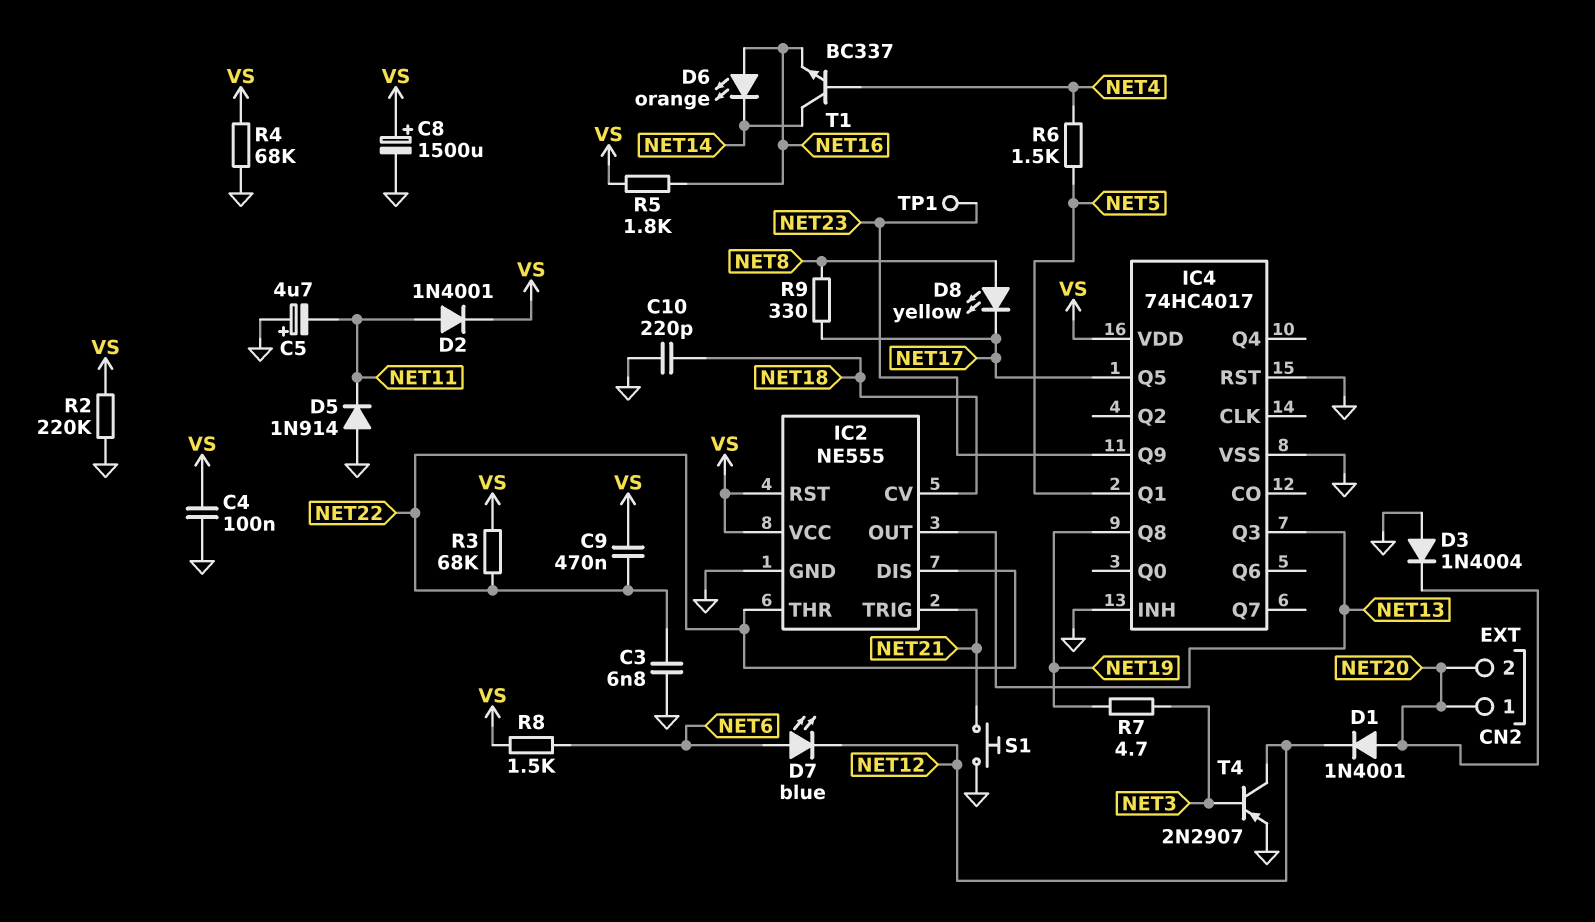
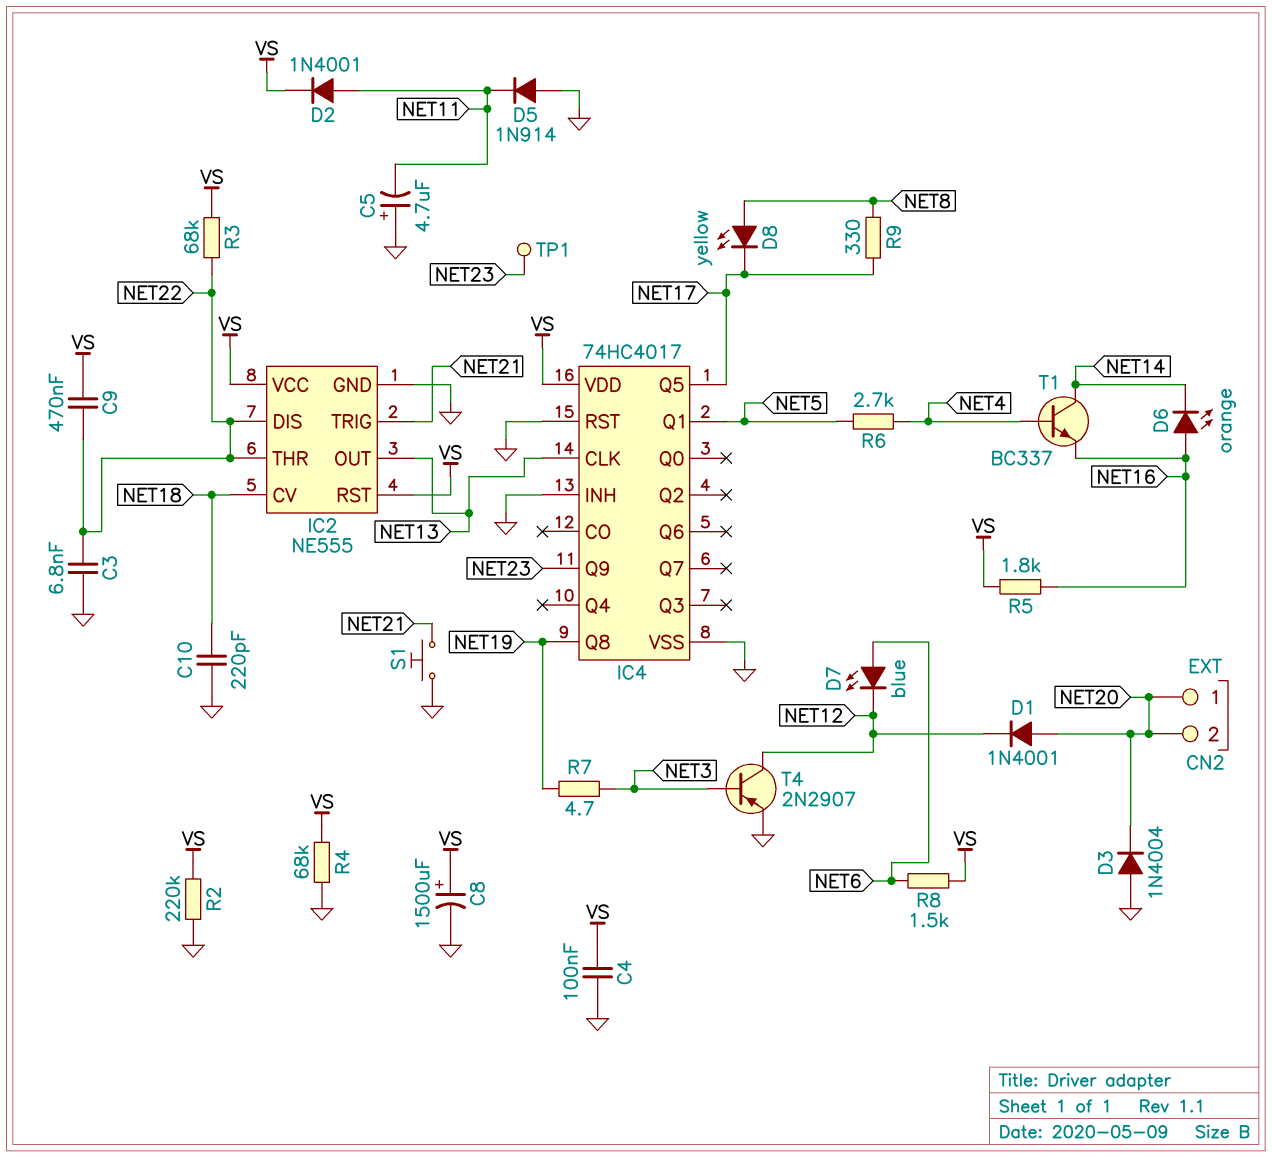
IC4 pin CLK: none -> NET13
IC4 pin Q3: NET13 -> none
R6: 1.5k (NET4, NET5) -> 2.7k (NET4, NET5)

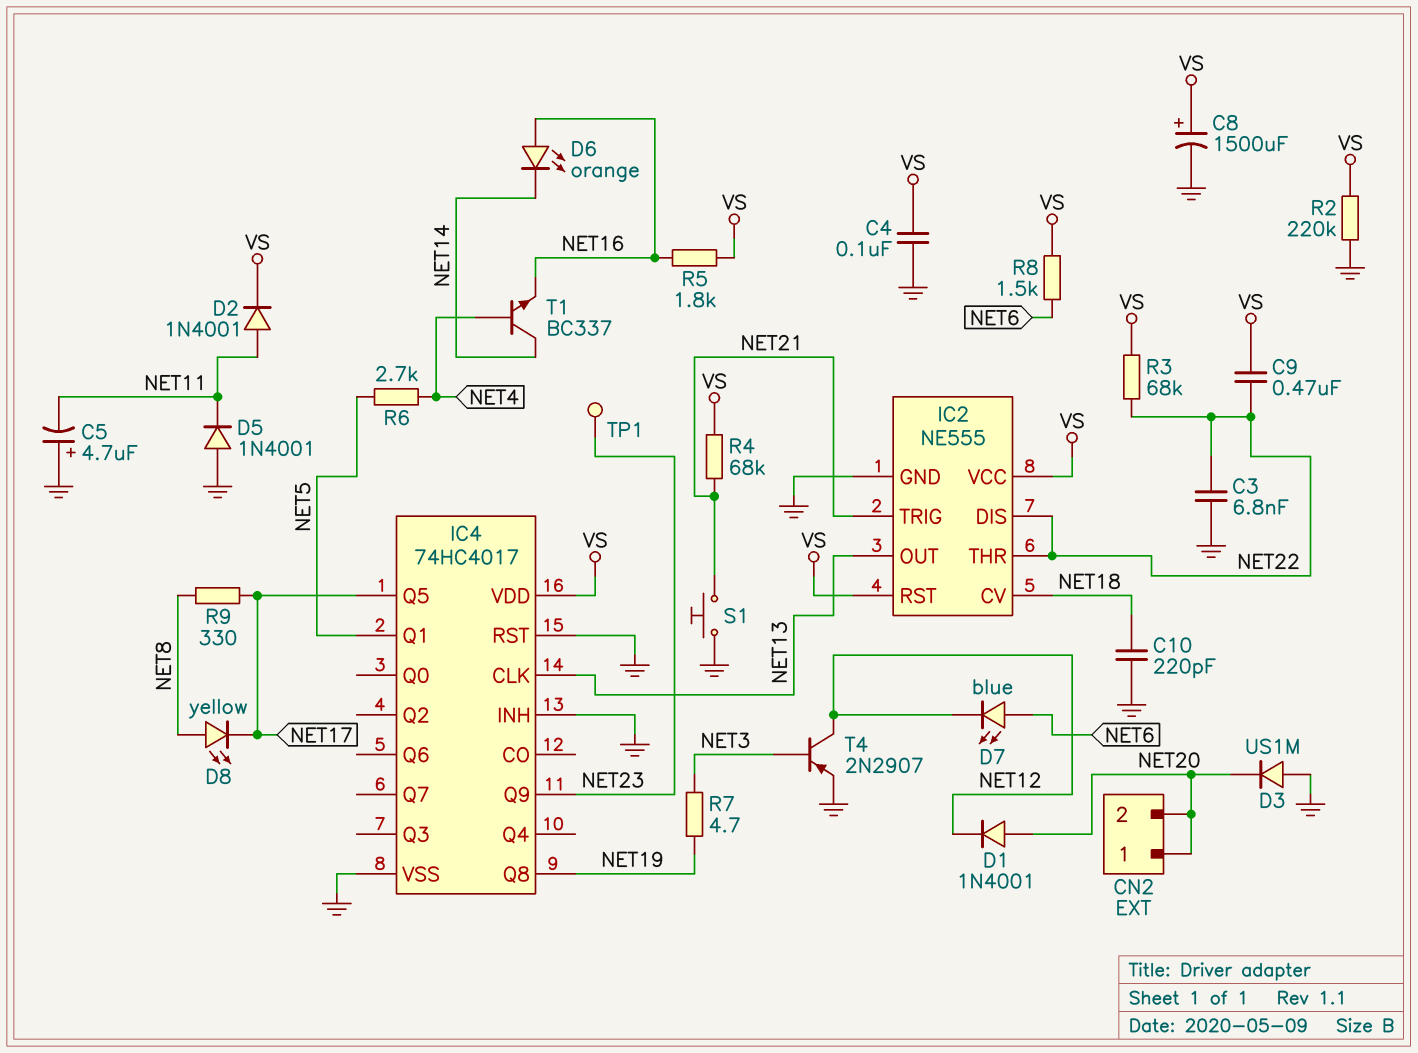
D3: diode 1N4004 (A GND, K NET20) -> diode US1M (A GND, K NET20)
D5: diode 1N914 (A GND, K NET11) -> diode 1N4001 (A GND, K NET11)
R4: 68k (GND, VS) -> 68k (NET21, VS)

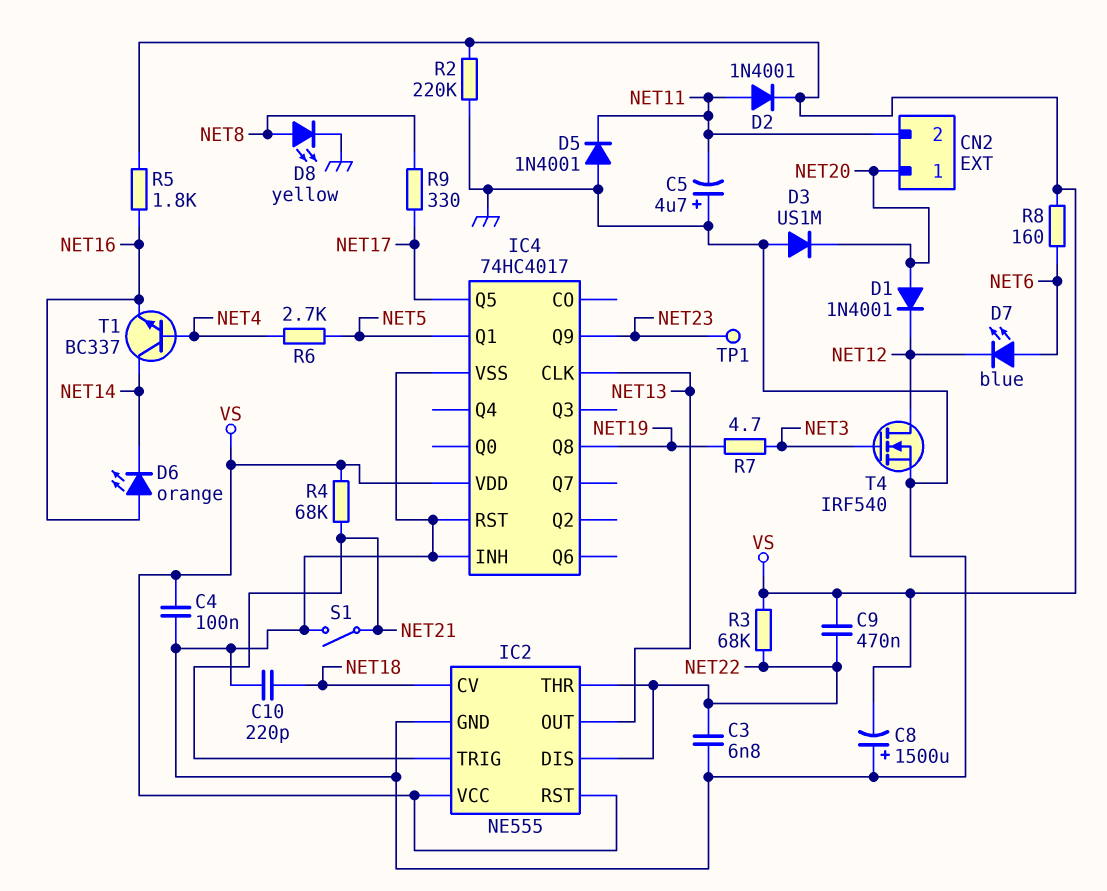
C8: 1500uF (plus VS, minus GND) -> 1500uF (plus GND, minus VS)
CN2 pin 2: NET20 -> NET11
D8: LED yellow (A NET8, K NET17) -> LED yellow (A NET8, K GND)
R8: 1.5k (NET6, VS) -> 160 (NET6, VS)
S1: button (GND, NET21) -> switch (GND, NET21)
T4: PNP 2N2907 (B NET3, C NET12, E GND) -> NMOS IRF540 (G NET3, D NET12, S GND)

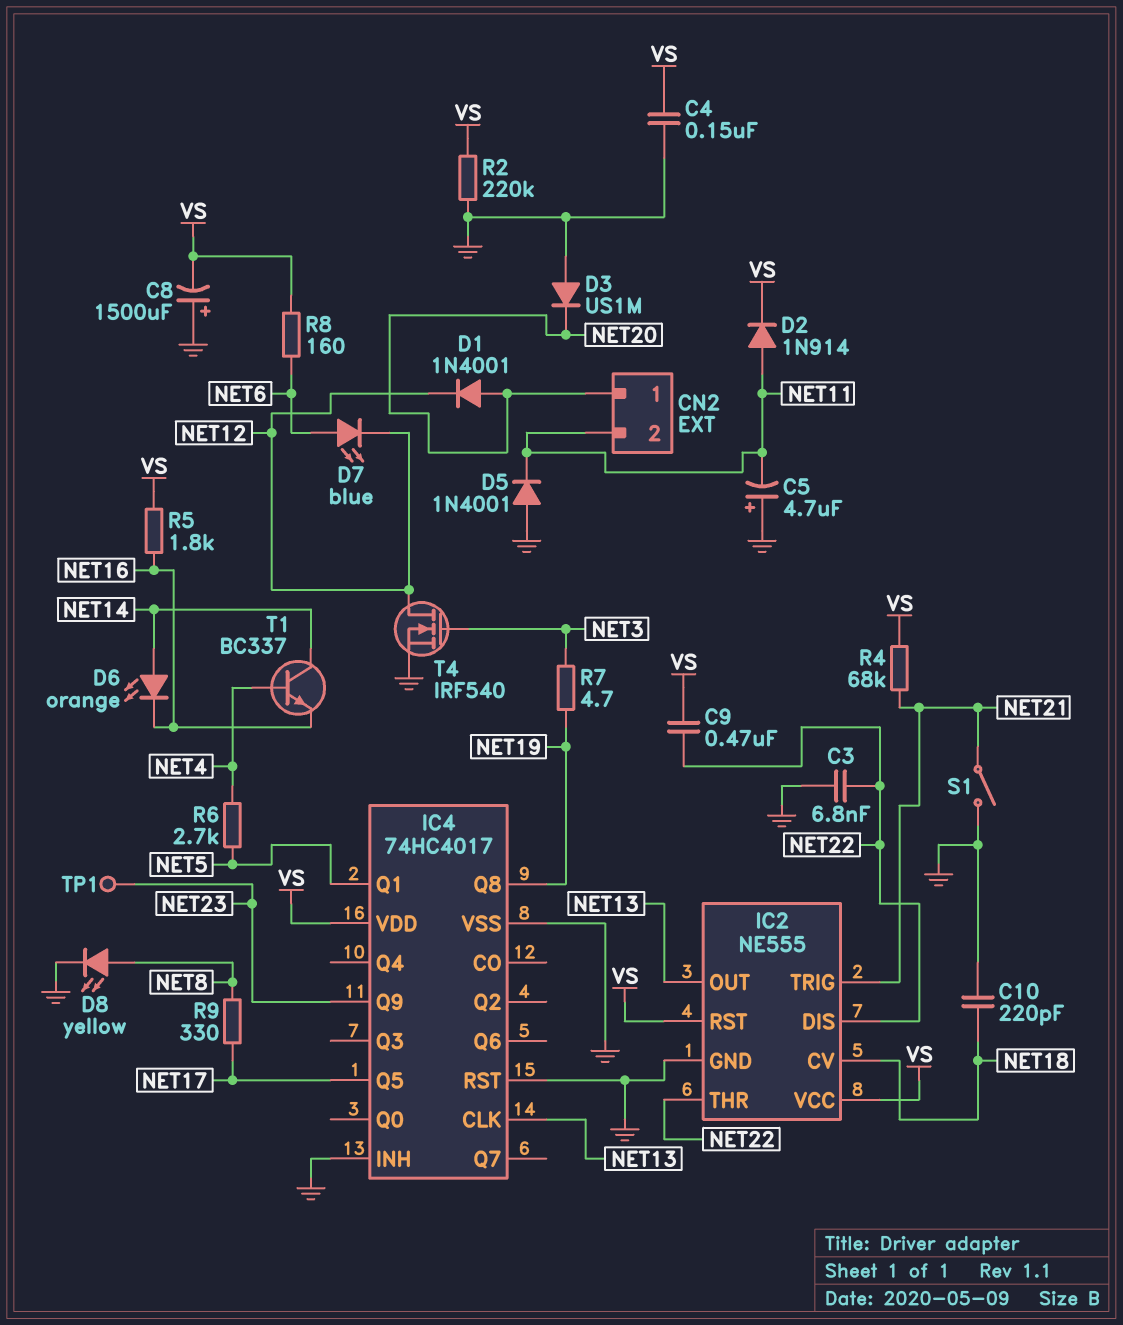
C4: 100nF (GND, VS) -> 150nF (GND, VS)
D2: diode 1N4001 (A NET11, K VS) -> diode 1N914 (A NET11, K VS)
D6: LED orange (A NET16, K NET14) -> LED orange (A NET14, K NET16)
R3: 68k (NET22, VS) -> none

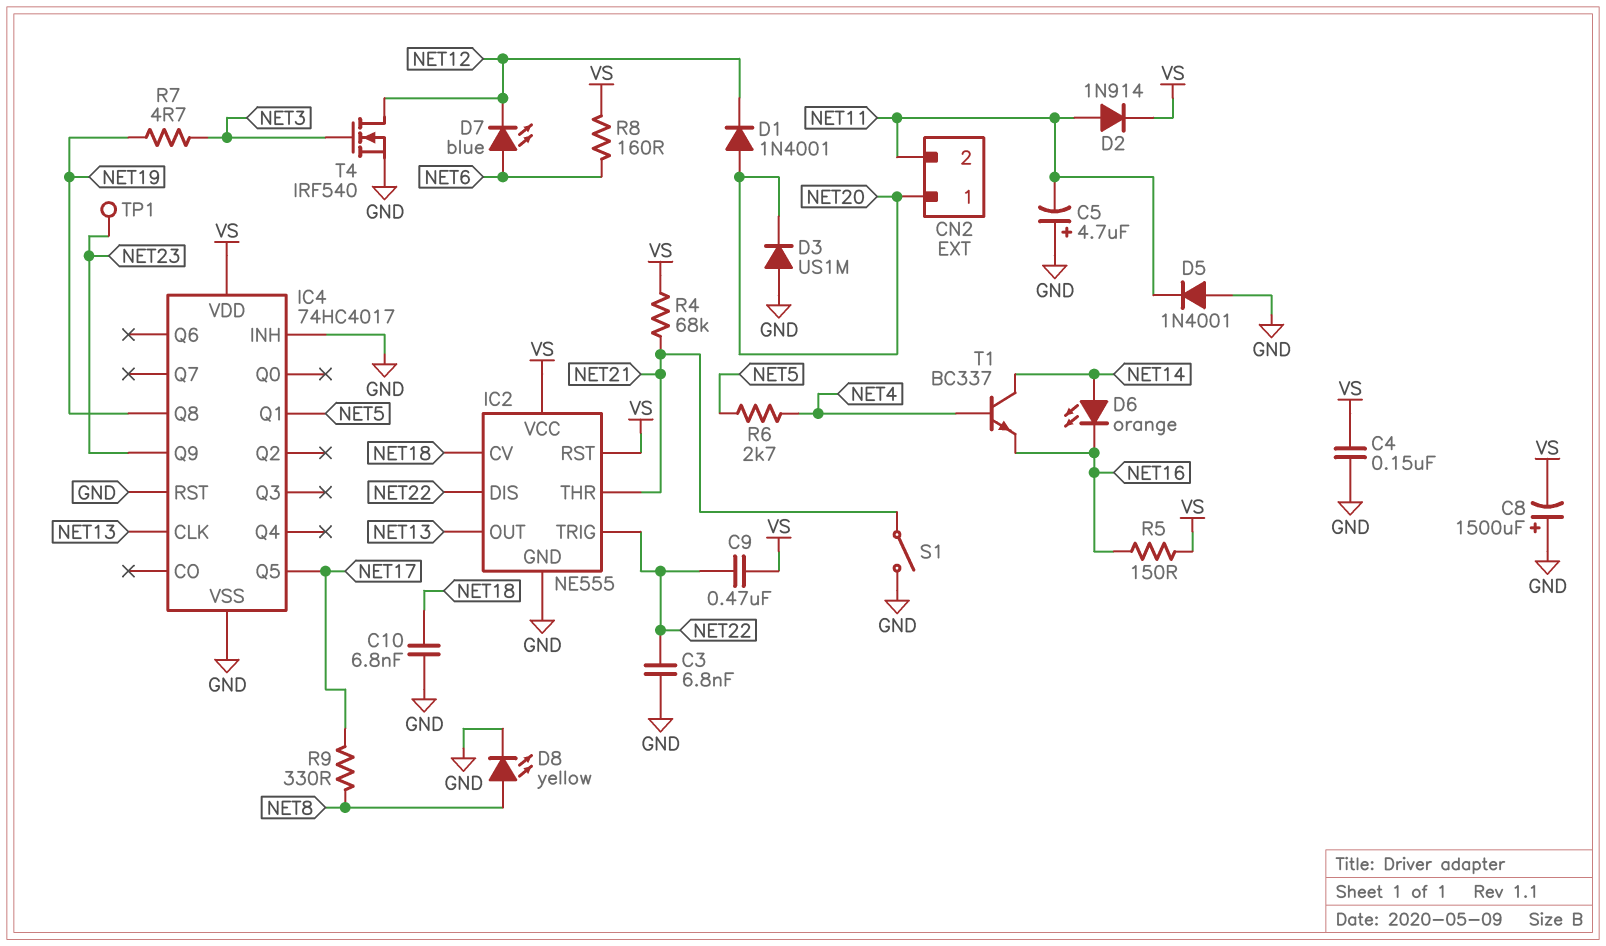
C10: 220pF (GND, NET18) -> 6.8nF (GND, NET18)
IC2 pin THR: NET22 -> NET21
IC2 pin TRIG: NET21 -> NET22
R2: 220k (GND, VS) -> none
R5: 1.8k (NET16, VS) -> 150 (NET16, VS)

